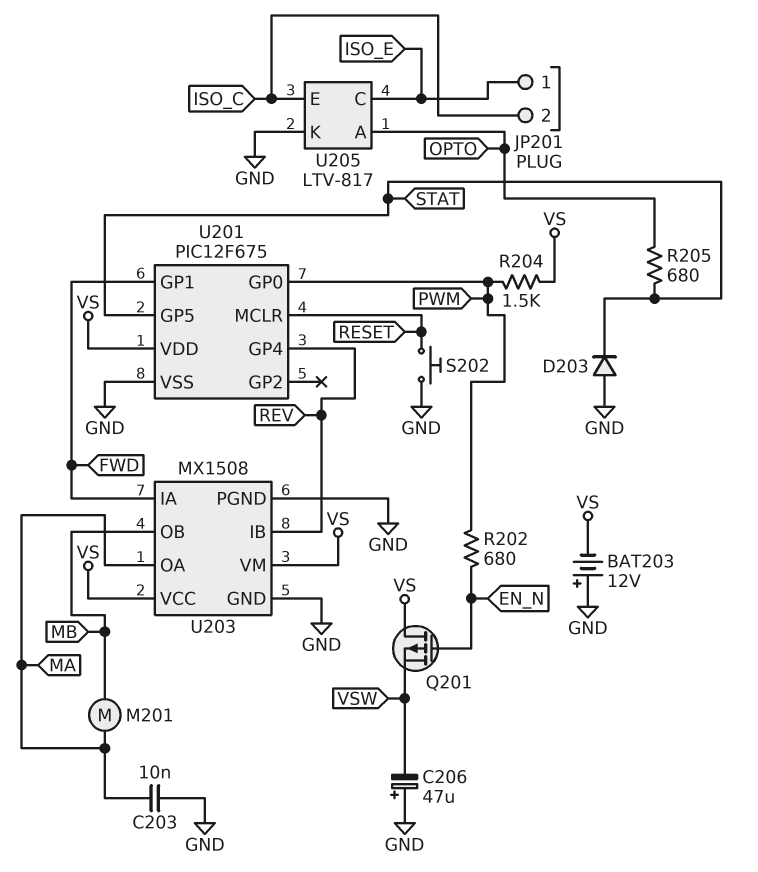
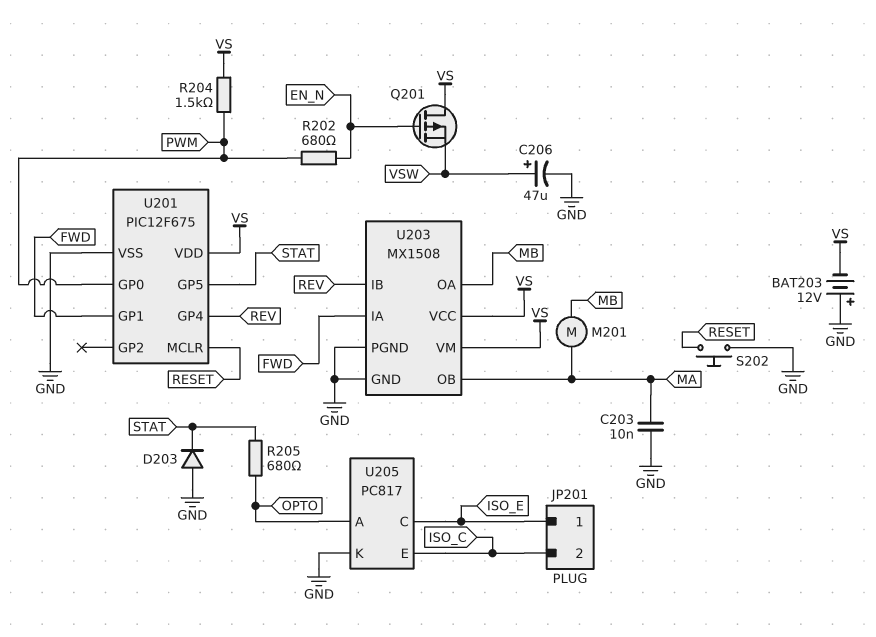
C206: 47uF (plus GND, minus VSW) -> 47uF (plus VSW, minus GND)
U203 pin OA: MA -> MB
U203 pin OB: MB -> MA
U205: LTV-817 -> PC817

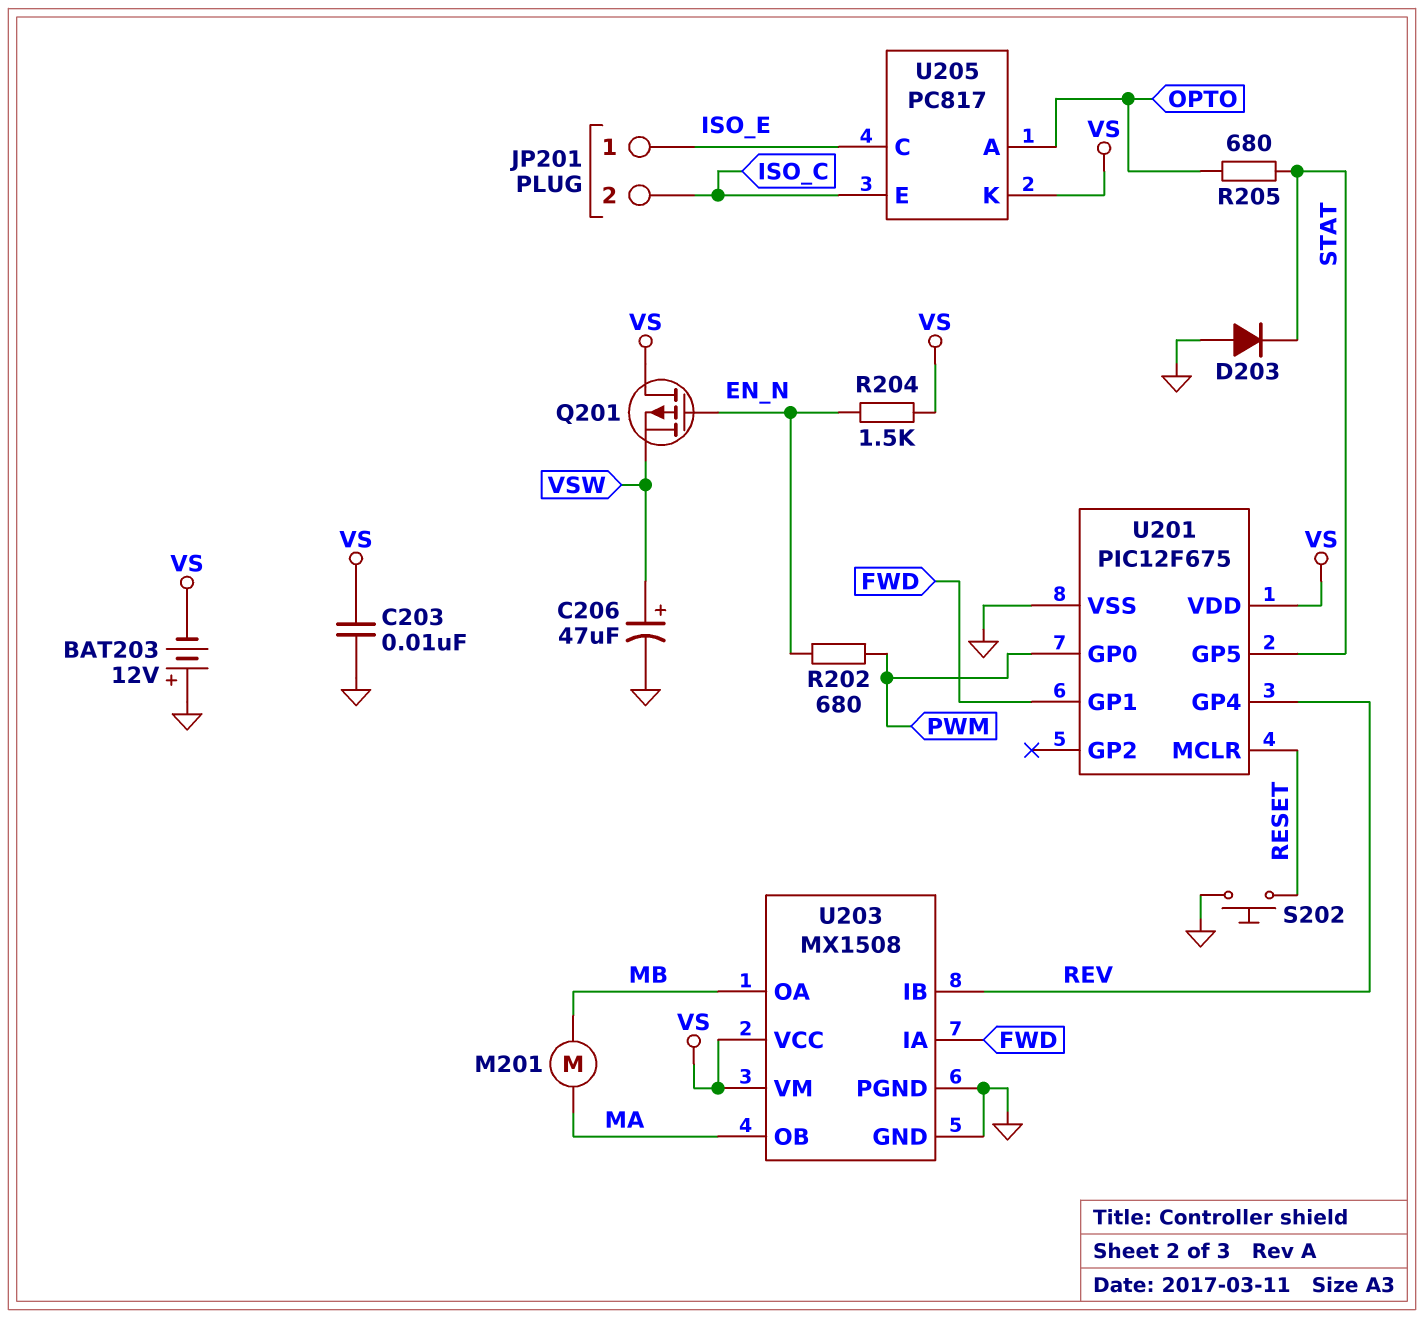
C203: 10nF (GND, MA) -> 10nF (GND, VS)
R204: 1.5k (PWM, VS) -> 1.5k (EN_N, VS)
U205 pin K: GND -> VS

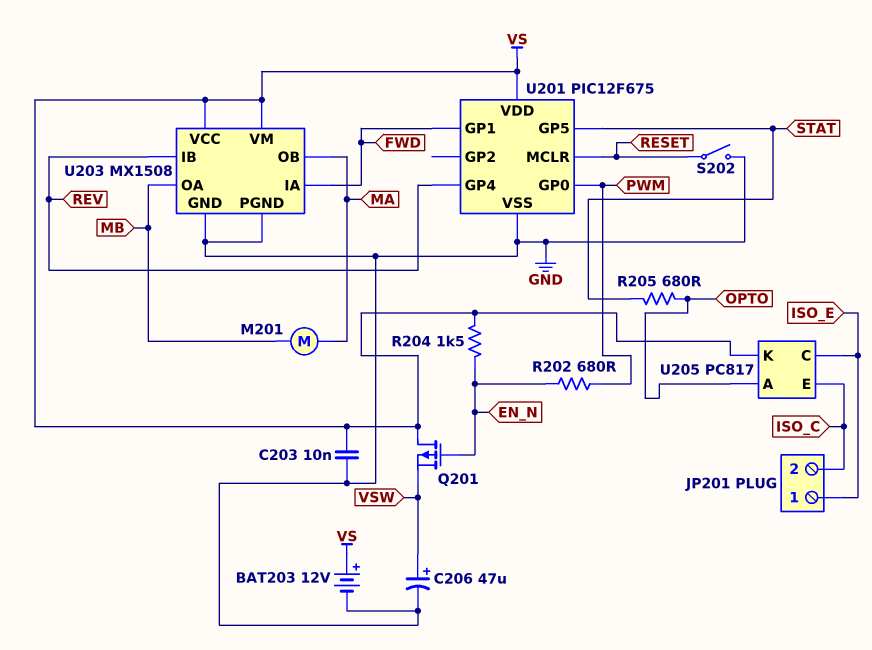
BAT203: 12V (plus GND, minus VS) -> 12V (plus VS, minus GND)
D203: diode (A GND, K STAT) -> none
S202: button (GND, RESET) -> switch (GND, RESET)

